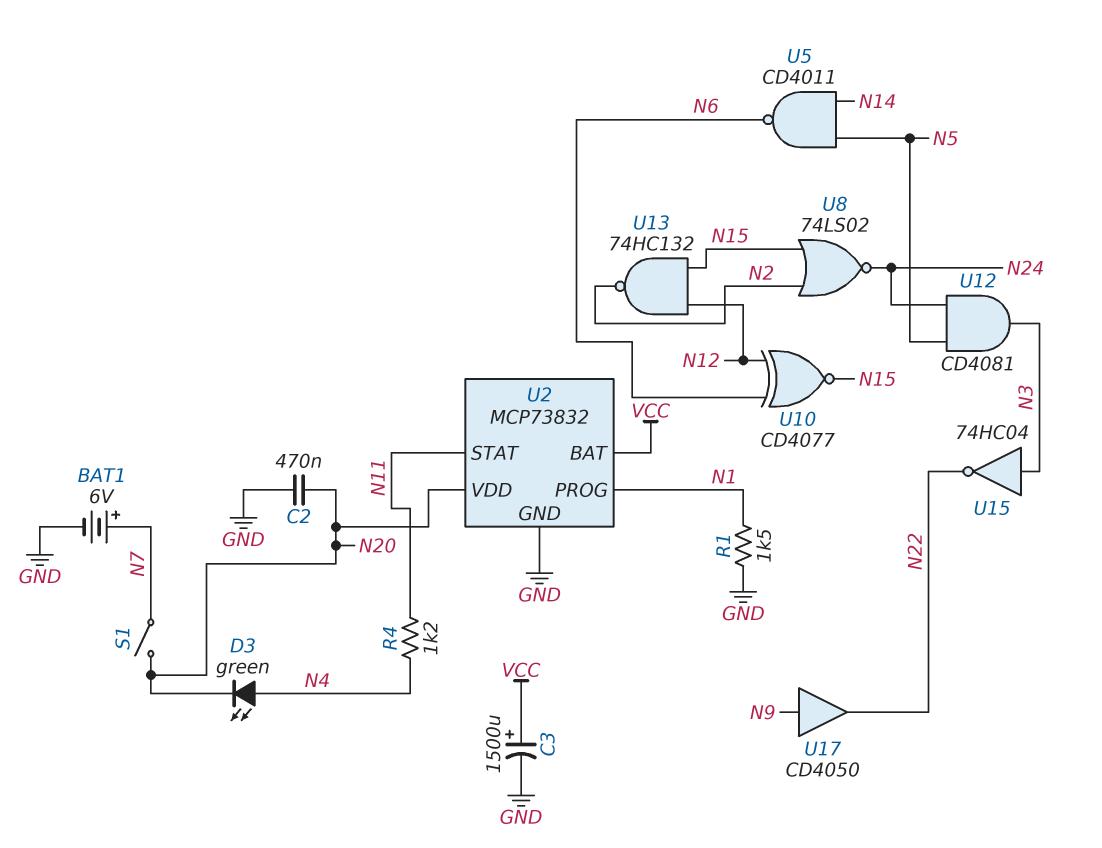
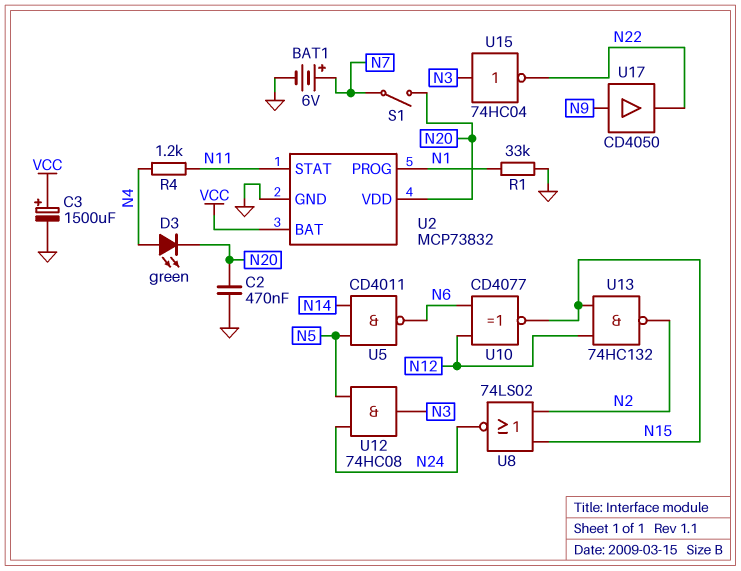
R1: 1.5k (GND, N1) -> 33k (GND, N1)
U12: AND CD4081 (in N5, in N24, out N3) -> AND 74HC08 (in N5, in N24, out N3)

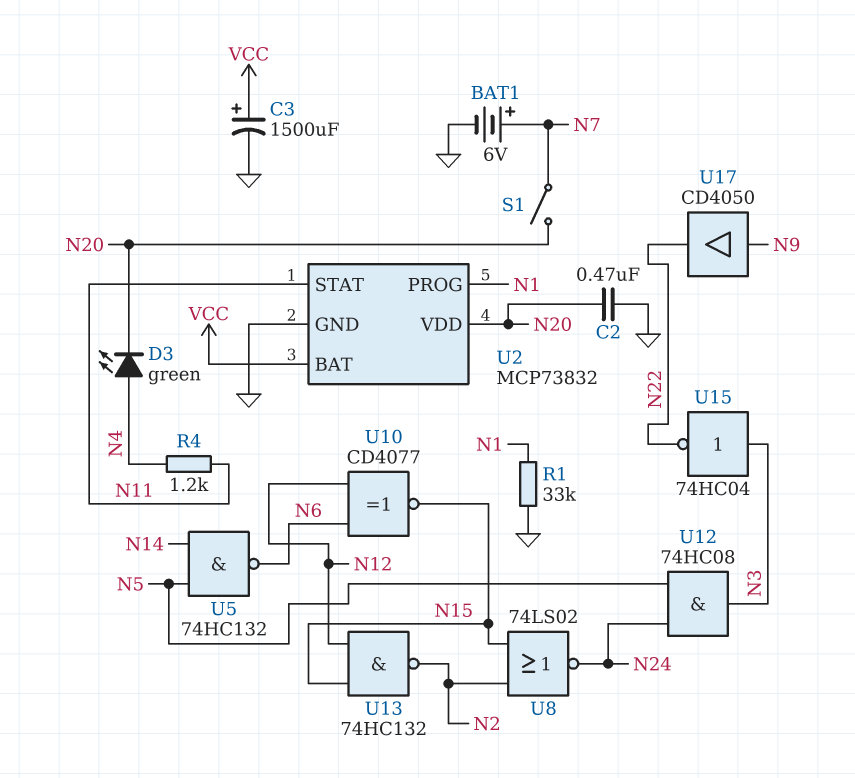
U5: NAND CD4011 (in N5, in N14, out N6) -> NAND 74HC132 (in N5, in N14, out N6)

